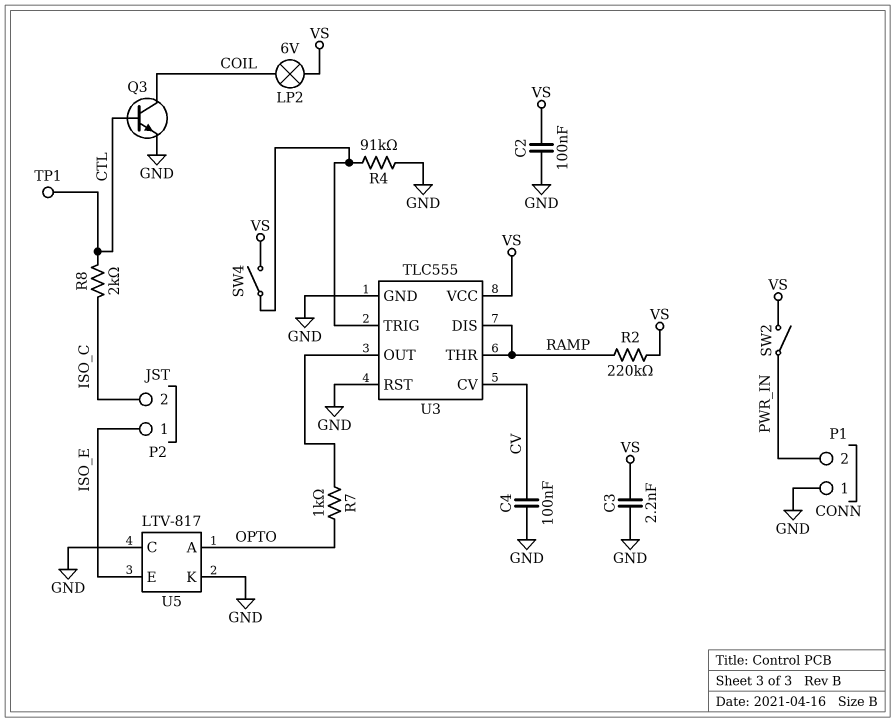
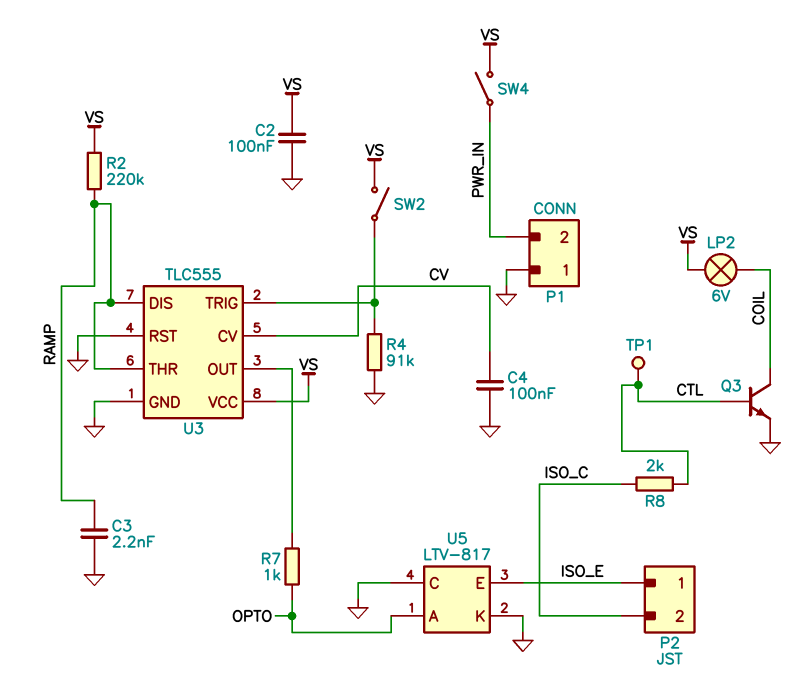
C3: 2.2nF (GND, VS) -> 2.2nF (GND, RAMP)
SW2: switch (PWR_IN, VS) -> switch (U3/TRIG, VS)
SW4: switch (U3/TRIG, VS) -> switch (PWR_IN, VS)

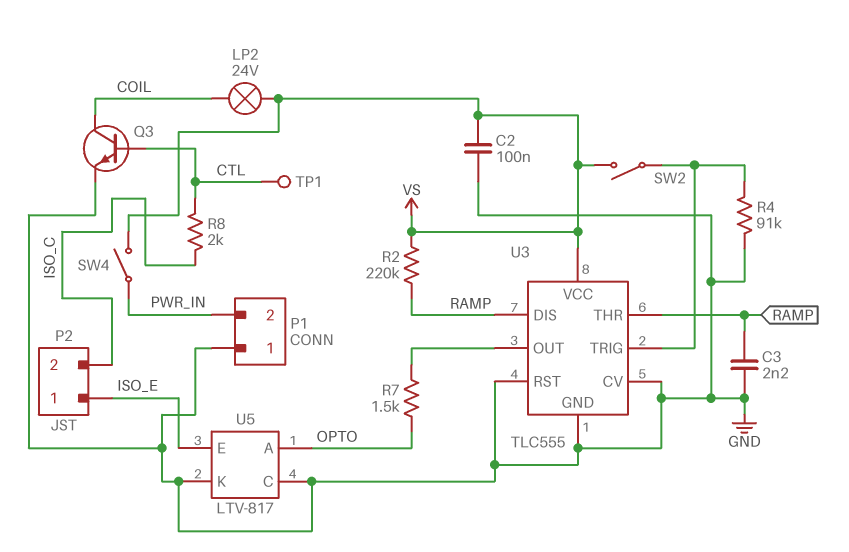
C4: 100nF (CV, GND) -> none
LP2: lamp 6V (COIL, VS) -> lamp 24V (COIL, VS)
R7: 1k (OPTO, U3/OUT) -> 1.5k (OPTO, U3/OUT)
U3 pin CV: CV -> GND

